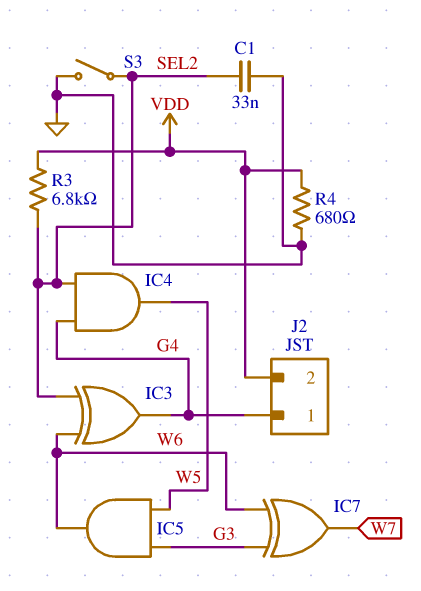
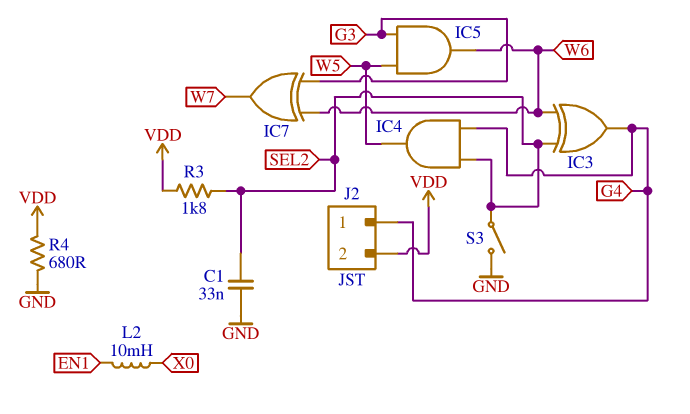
L2: none -> 10mH (EN1, X0)
R3: 6.8k (SEL2, VDD) -> 1.8k (SEL2, VDD)

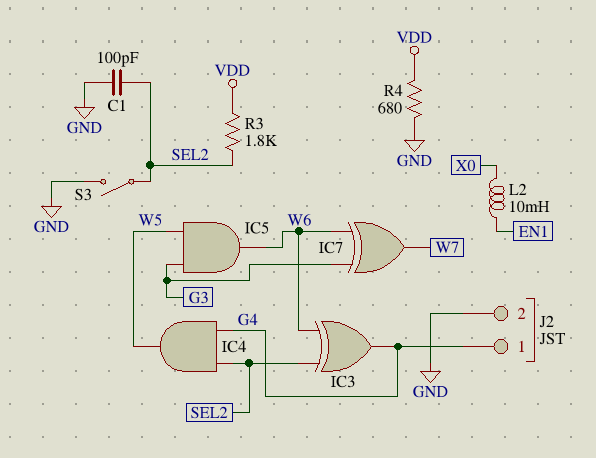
C1: 33nF (GND, SEL2) -> 100pF (GND, SEL2)
J2 pin 2: VDD -> GND

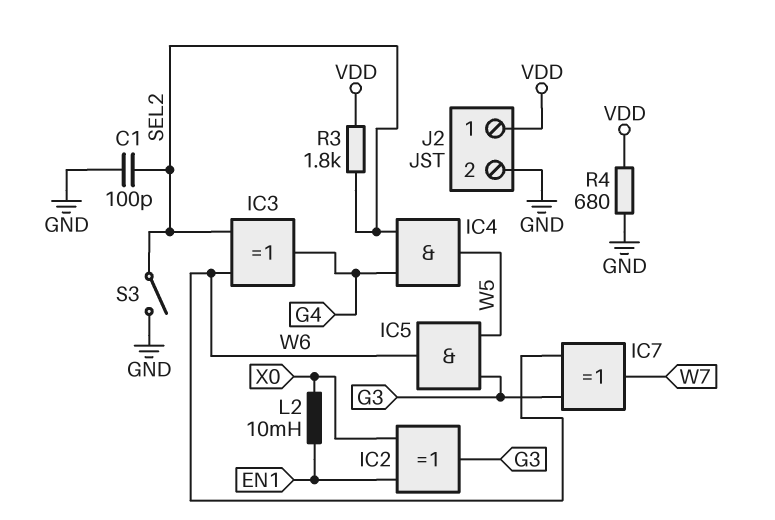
IC2: none -> XOR (in EN1, in X0, out G3)
J2 pin 1: G4 -> VDD

